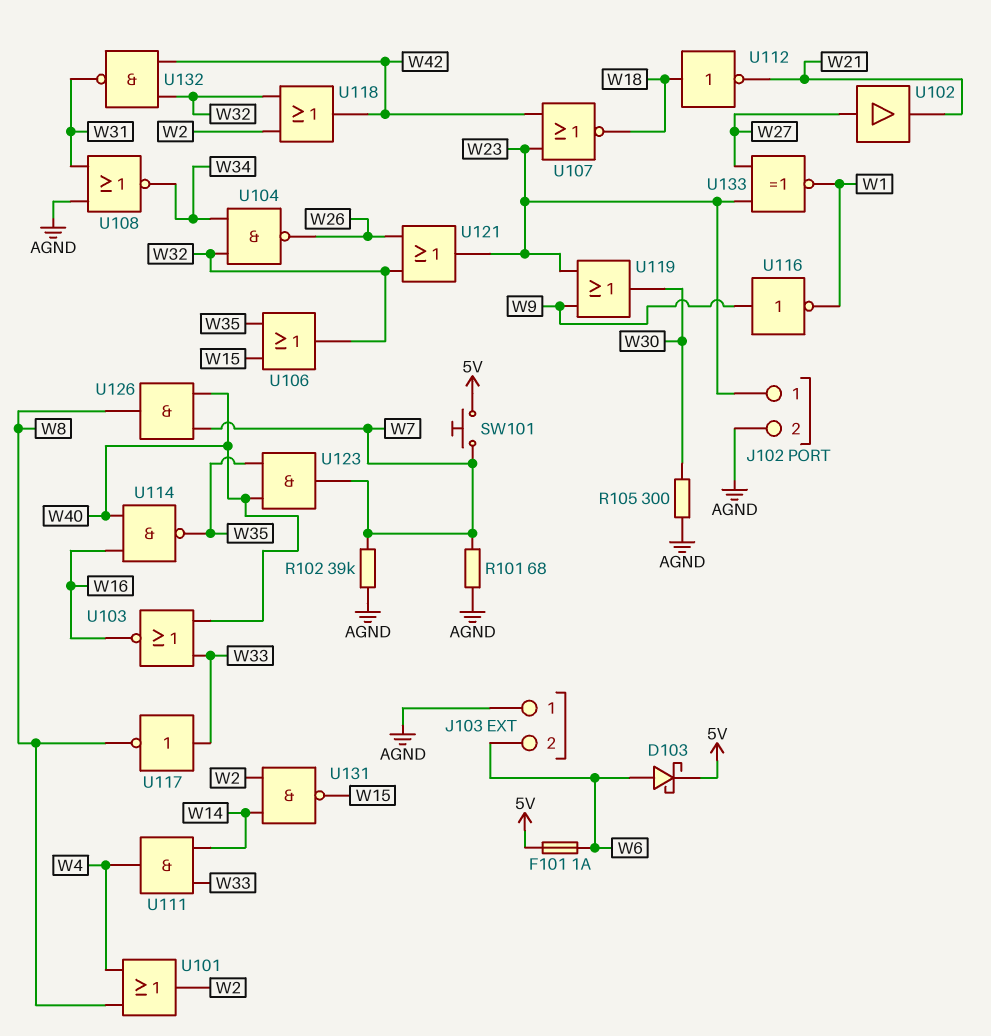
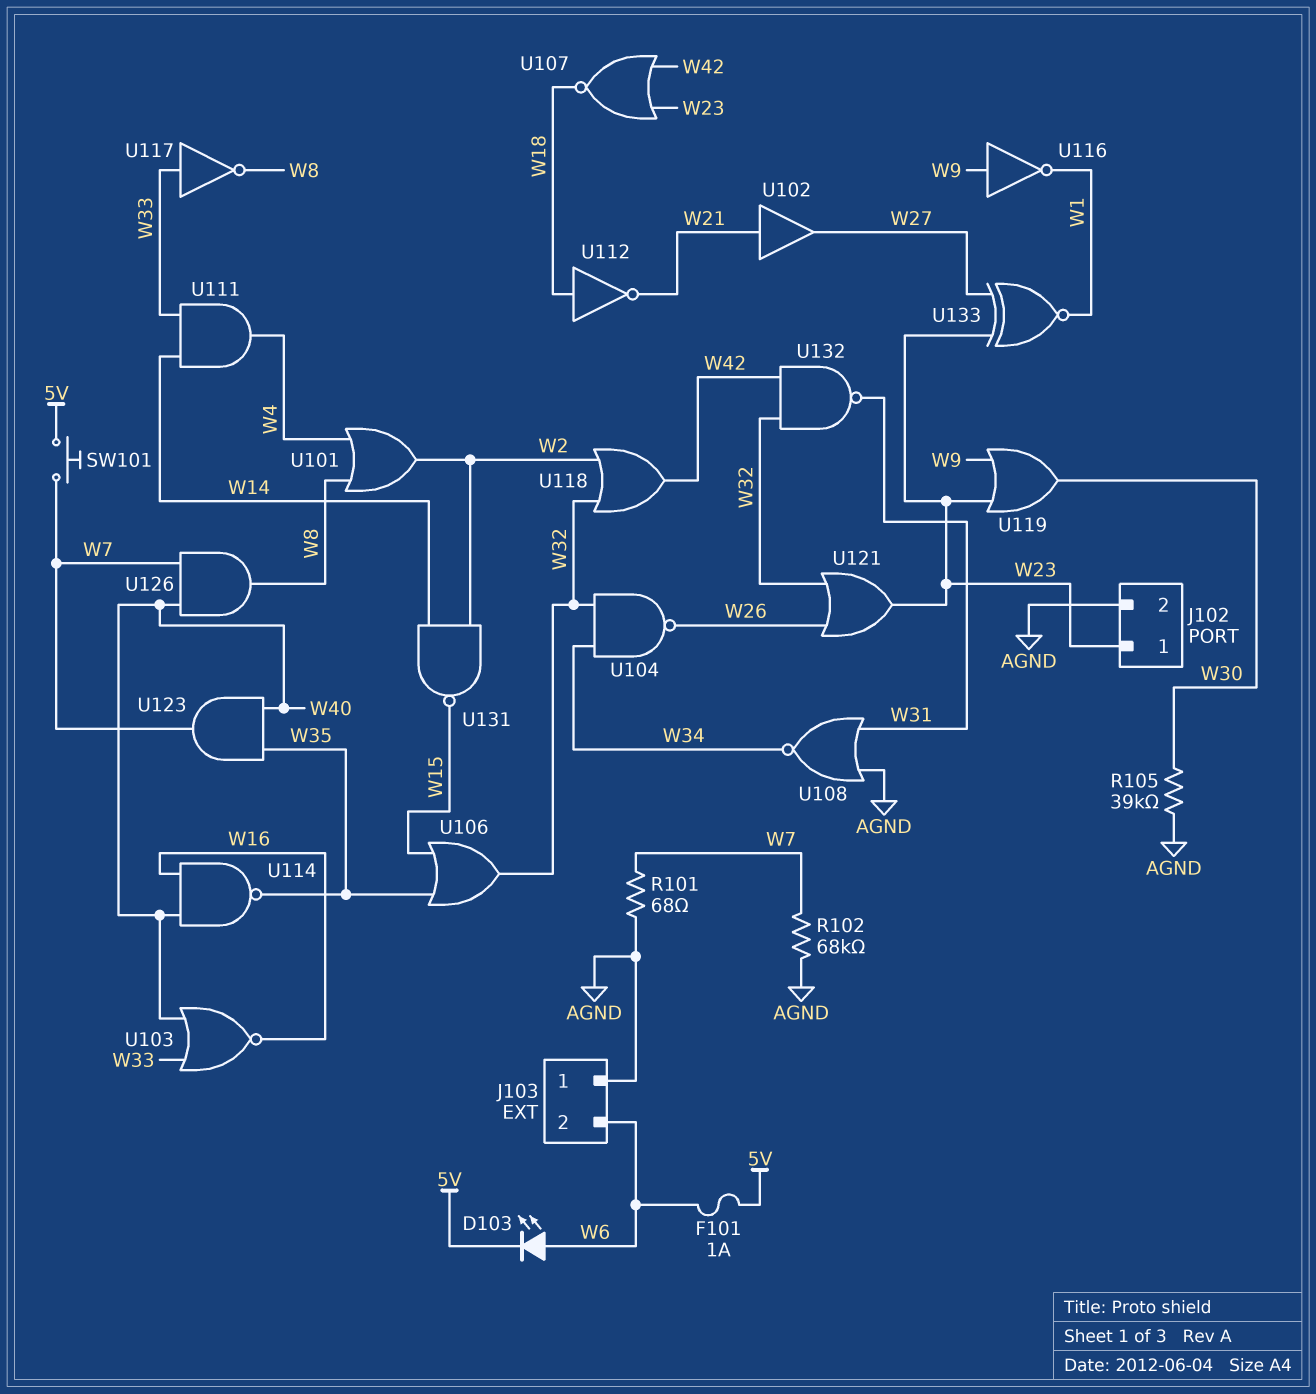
D103: schottky (A W6, K 5V) -> LED (A W6, K 5V)
R102: 39k (AGND, W7) -> 68k (AGND, W7)
R105: 300 (AGND, W30) -> 39k (AGND, W30)
U102: buffer (in W27, out W21) -> buffer (in W21, out W27)

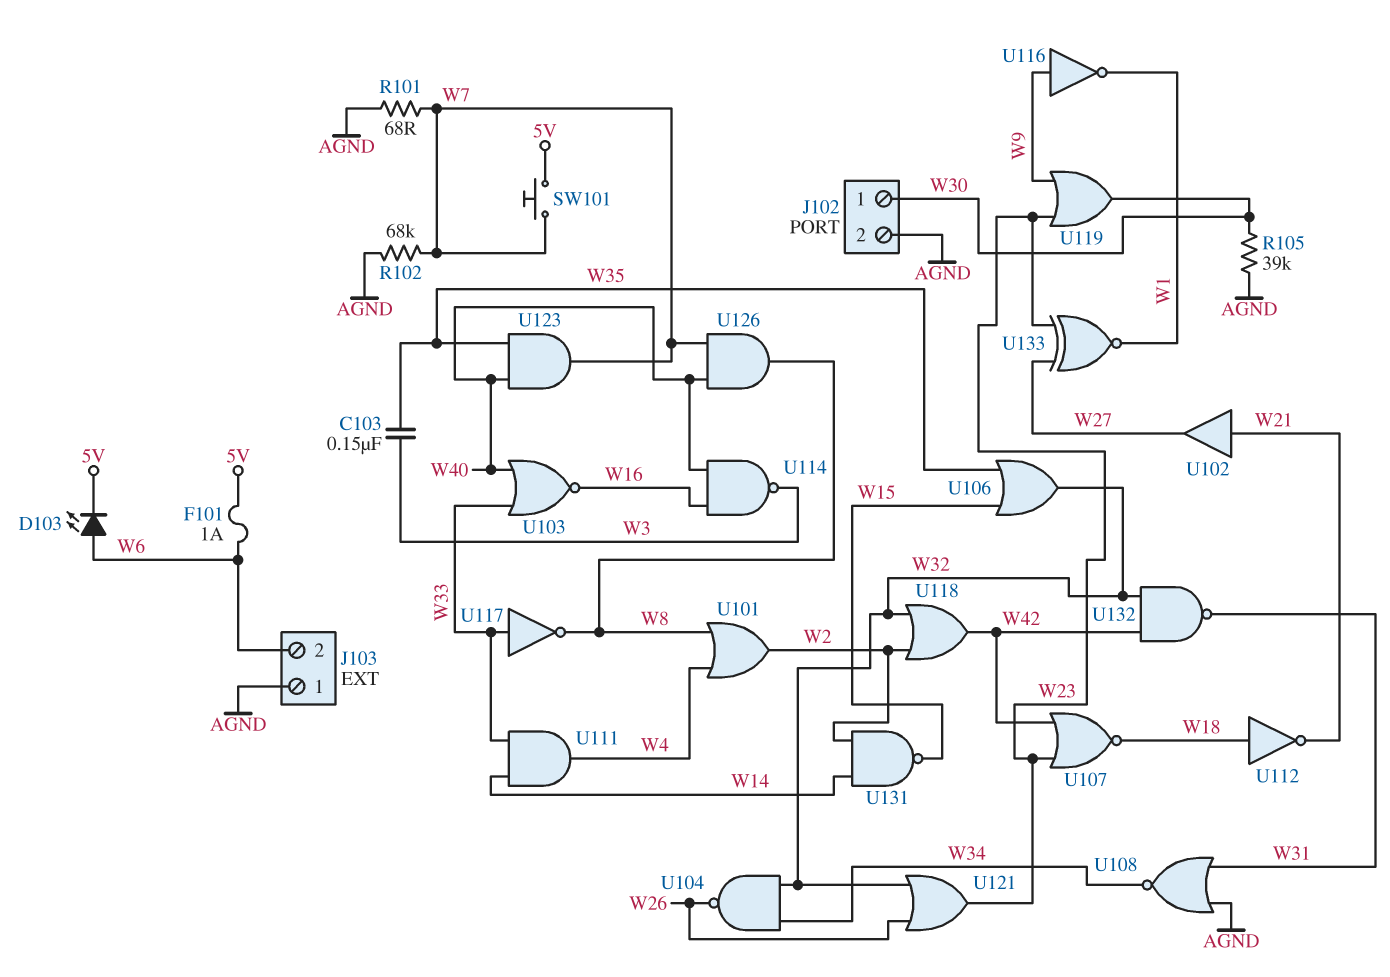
C103: none -> 150nF (W3, W35)
J102 pin 1: W23 -> W30
U114: NAND (in W16, in W40, out W35) -> NAND (in W16, in W40, out W3)

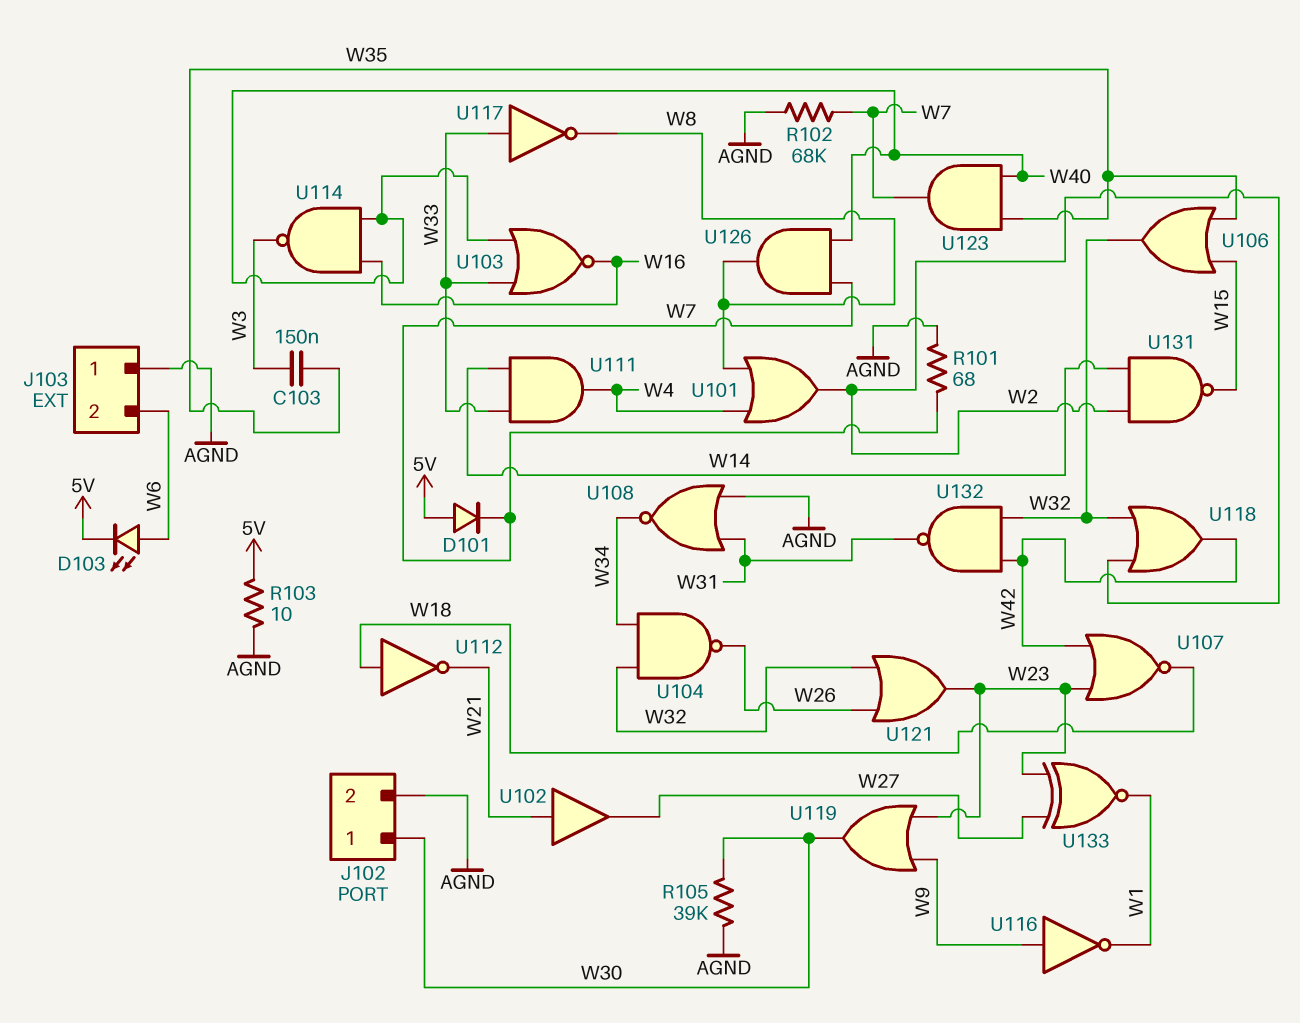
D101: none -> diode (A 5V, K W7)
F101: 1A (5V, W6) -> none
R103: none -> 10 (5V, AGND)
SW101: button (5V, W7) -> none

